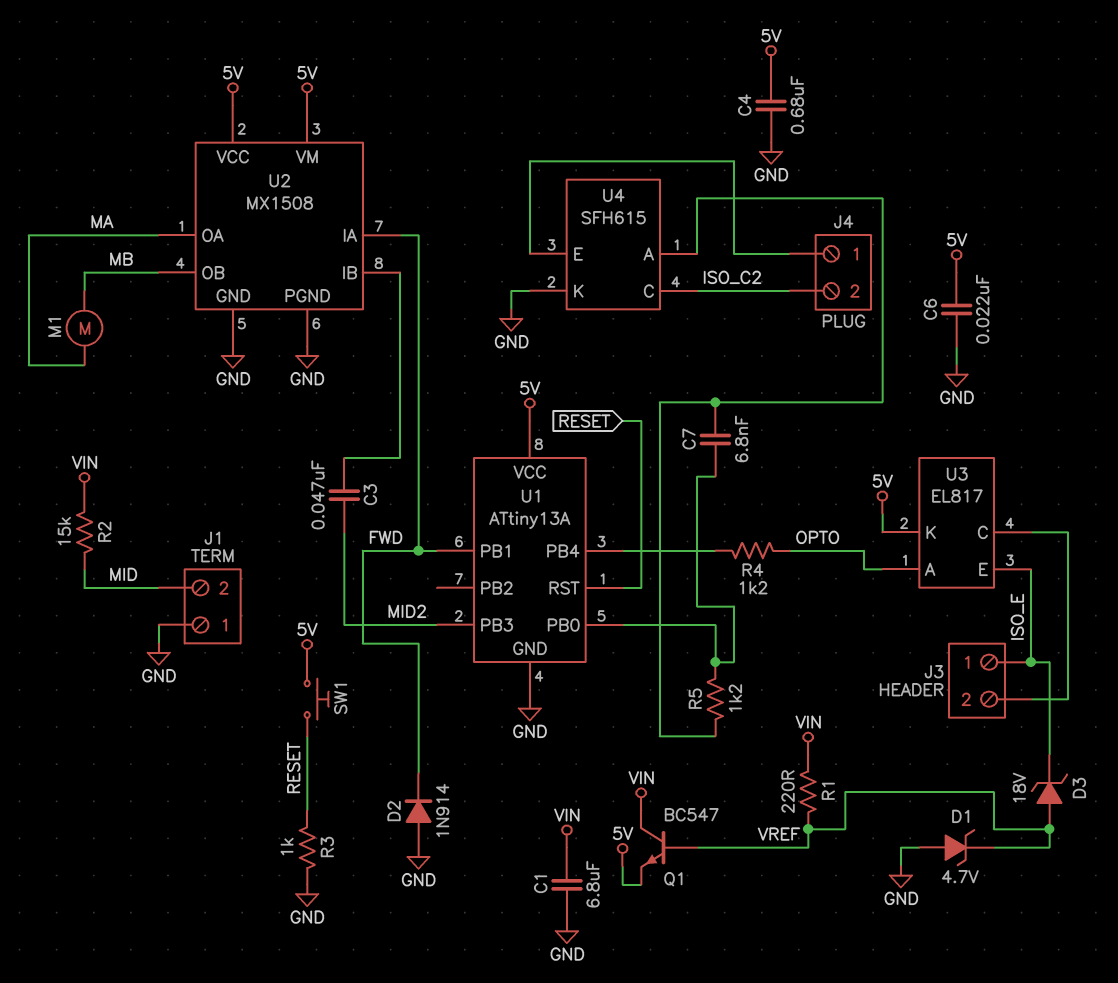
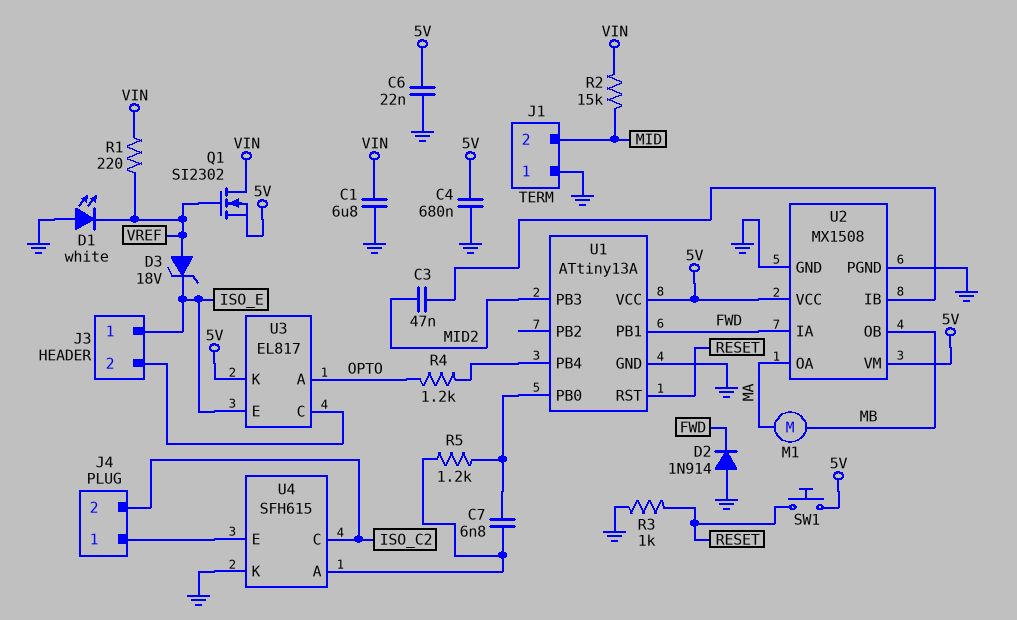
D1: zener 4.7V (A GND, K VREF) -> LED white (A GND, K VREF)
Q1: NPN BC547 (B VREF, C VIN, E 5V) -> NMOS SI2302 (G VREF, D VIN, S 5V)

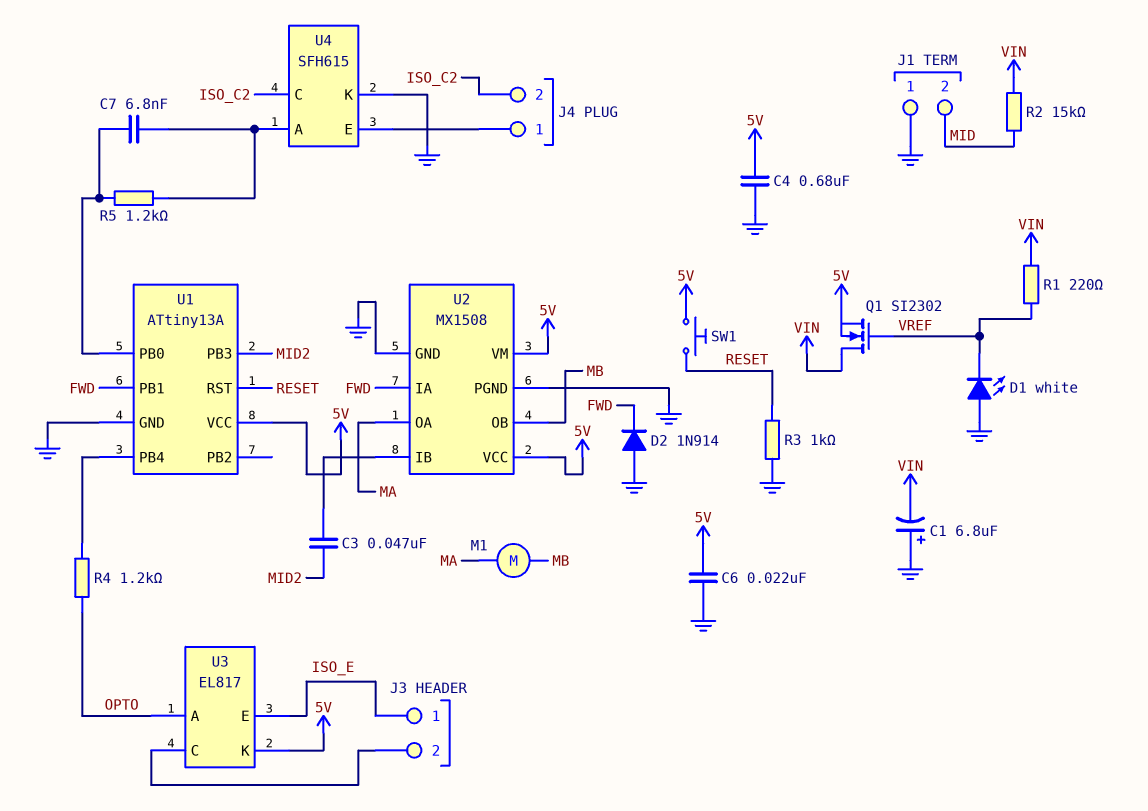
C1: 6.8uF (GND, VIN) -> 6.8uF (plus GND, minus VIN)
D3: zener 18V (A VREF, K ISO_E) -> none

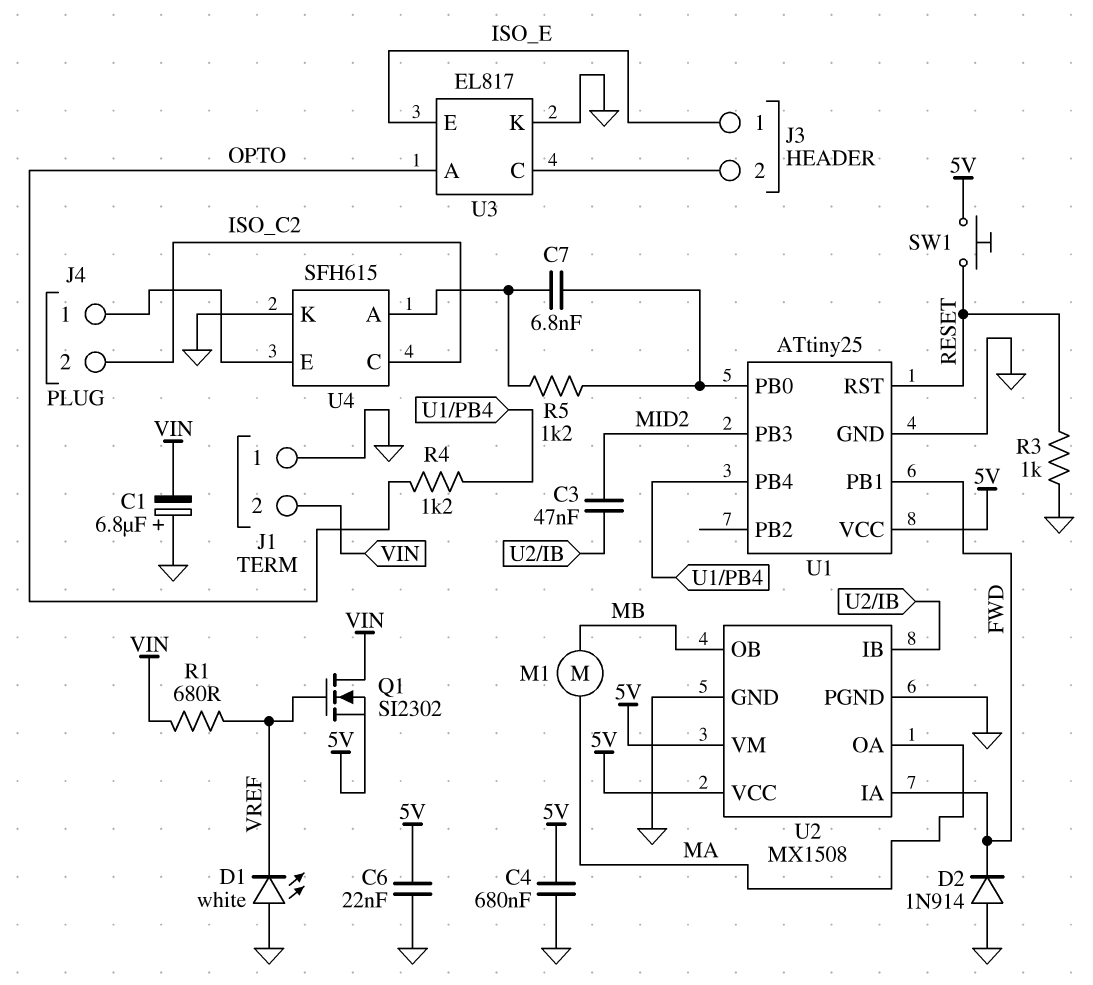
J1 pin 2: MID -> VIN
R1: 220 (VIN, VREF) -> 680 (VIN, VREF)
R2: 15k (MID, VIN) -> none
U1: ATtiny13A -> ATtiny25
U3 pin K: 5V -> GND

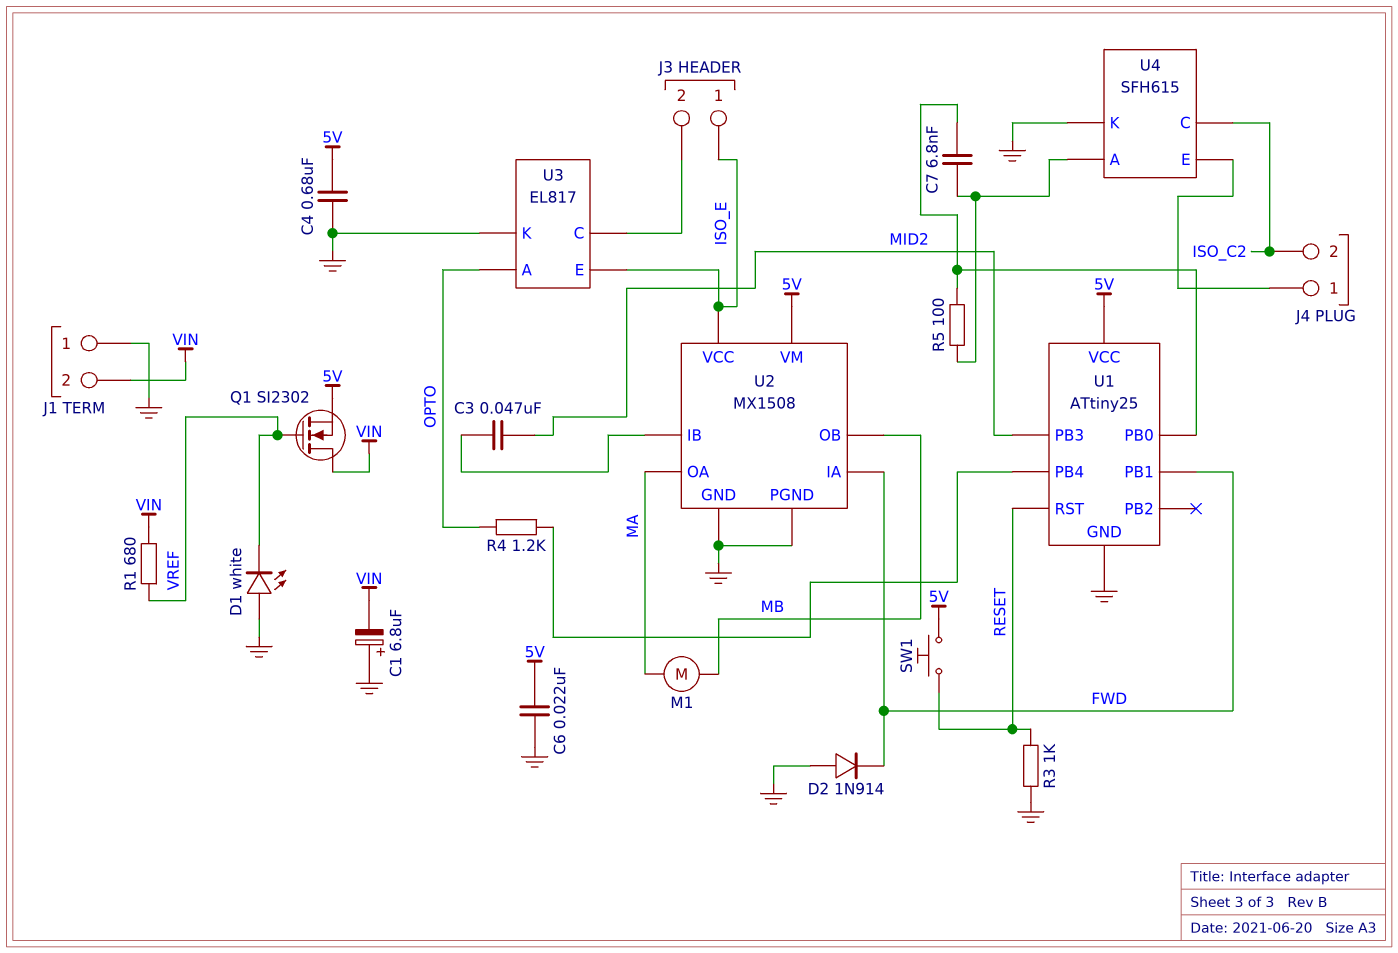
R5: 1.2k (U1/PB0, U4/A) -> 100 (U1/PB0, U4/A)
U2 pin VCC: 5V -> ISO_E

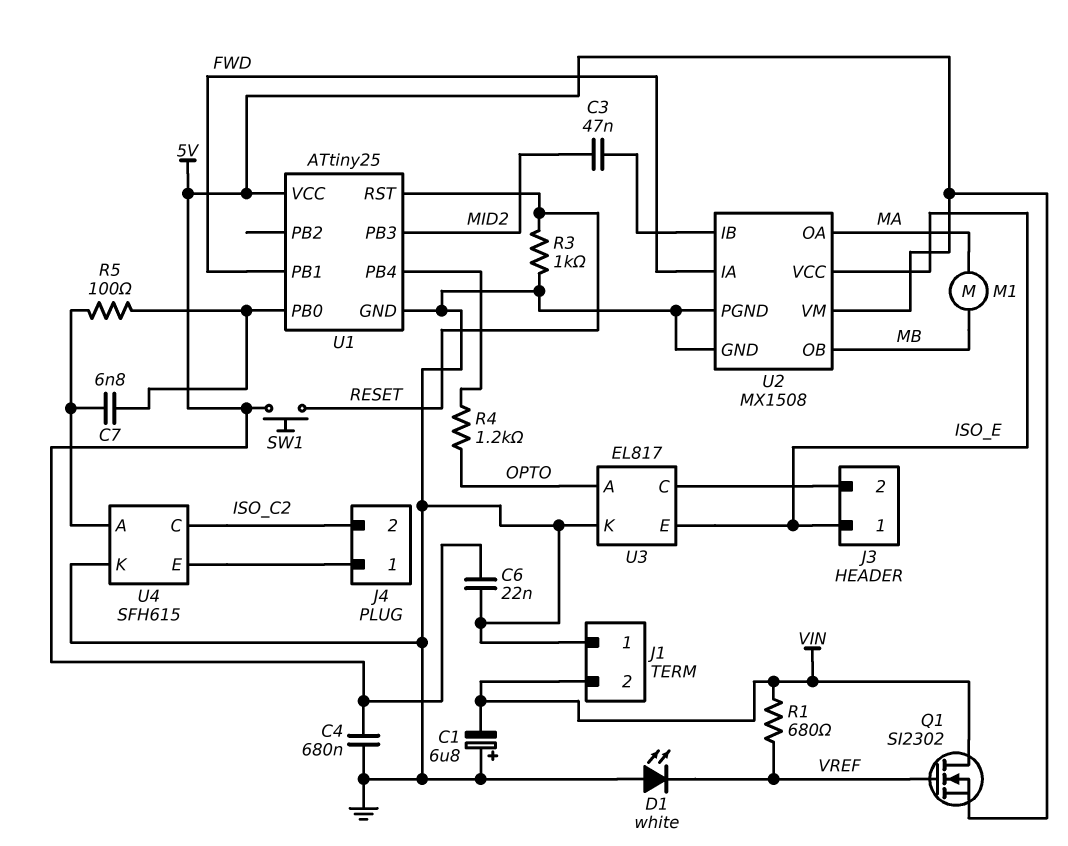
D2: diode 1N914 (A GND, K FWD) -> none

